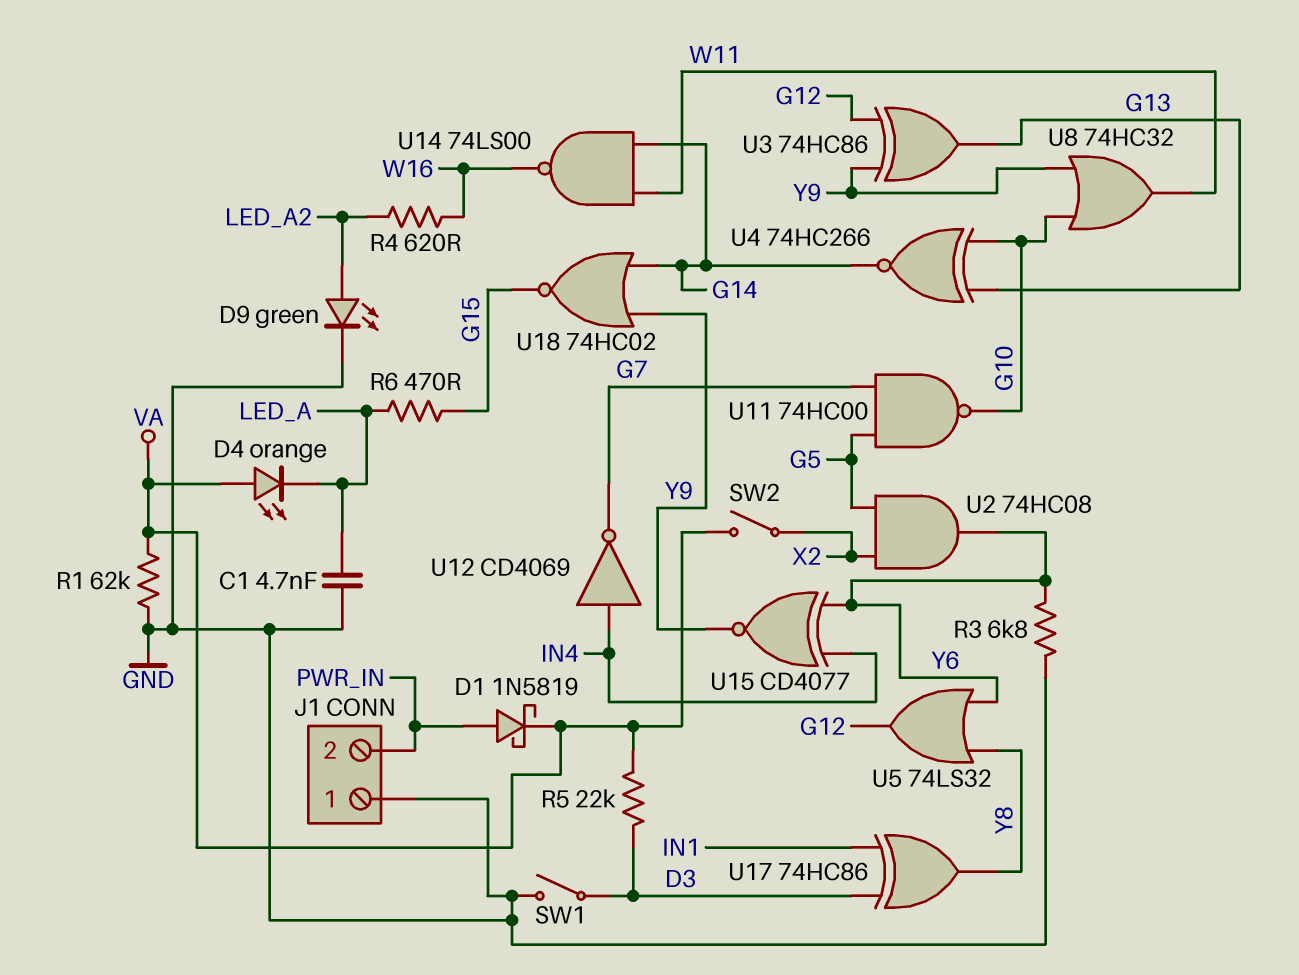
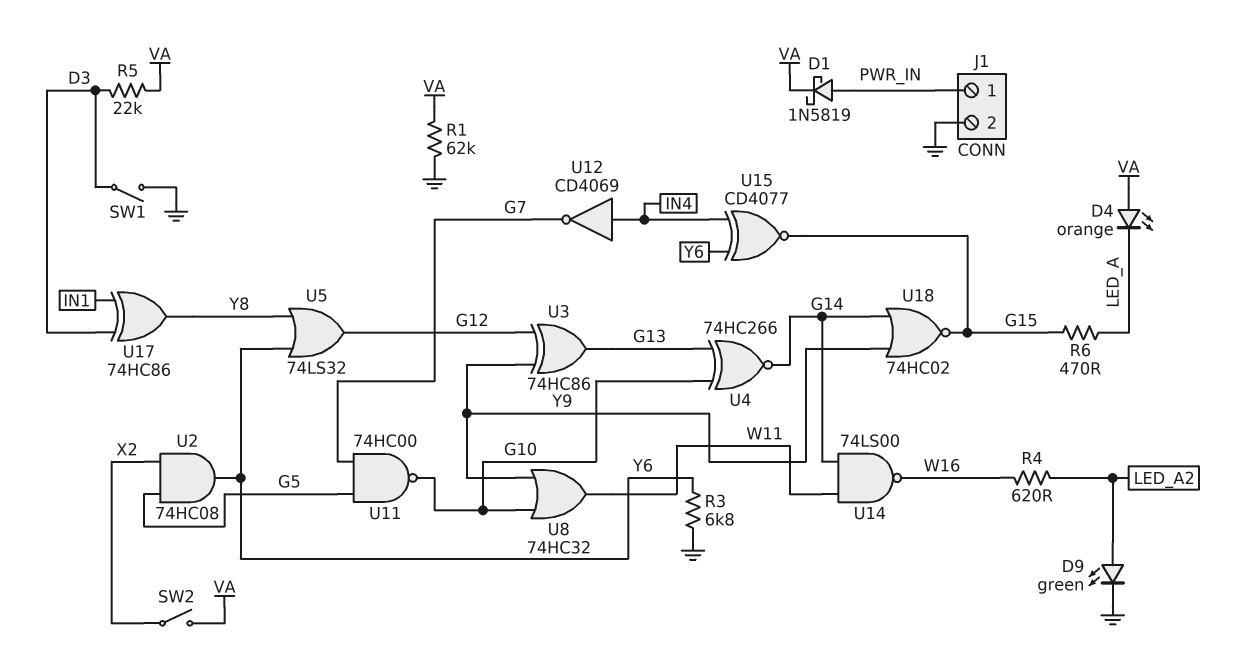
C1: 4.7nF (GND, LED_A) -> none
J1 pin 1: GND -> PWR_IN
J1 pin 2: PWR_IN -> GND
U15: XNOR CD4077 (in IN4, in Y6, out Y9) -> XNOR CD4077 (in IN4, in Y6, out G15)

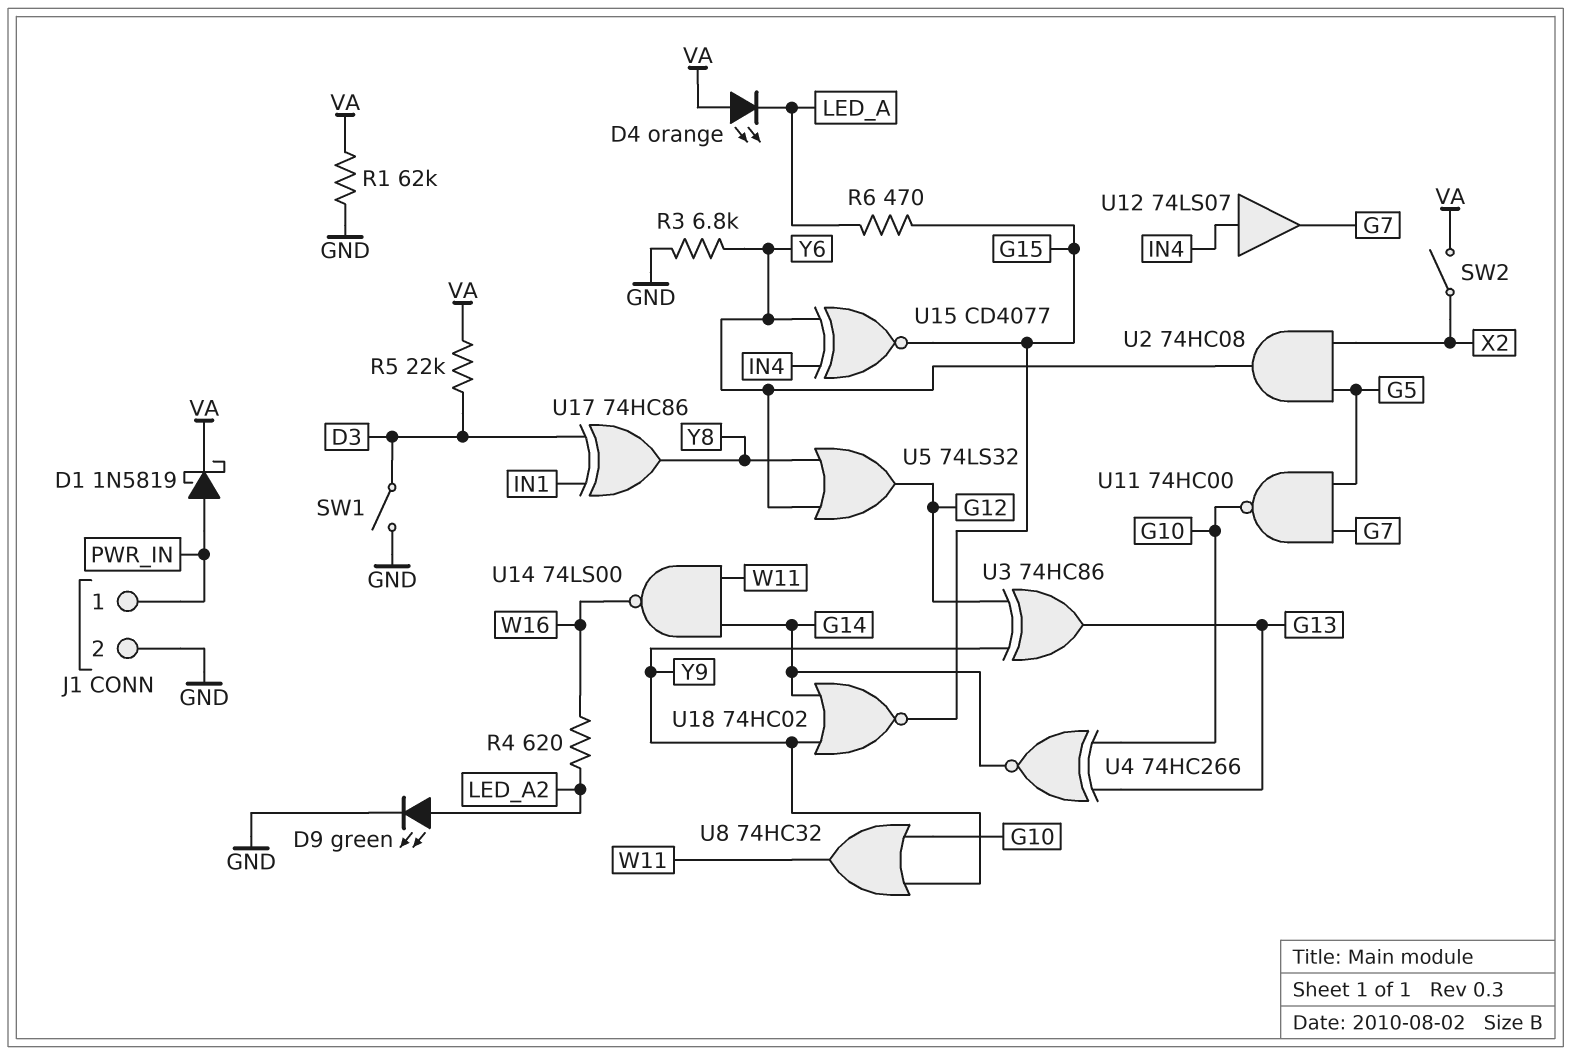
U12: NOT CD4069 (in IN4, out G7) -> buffer 74LS07 (in IN4, out G7)

